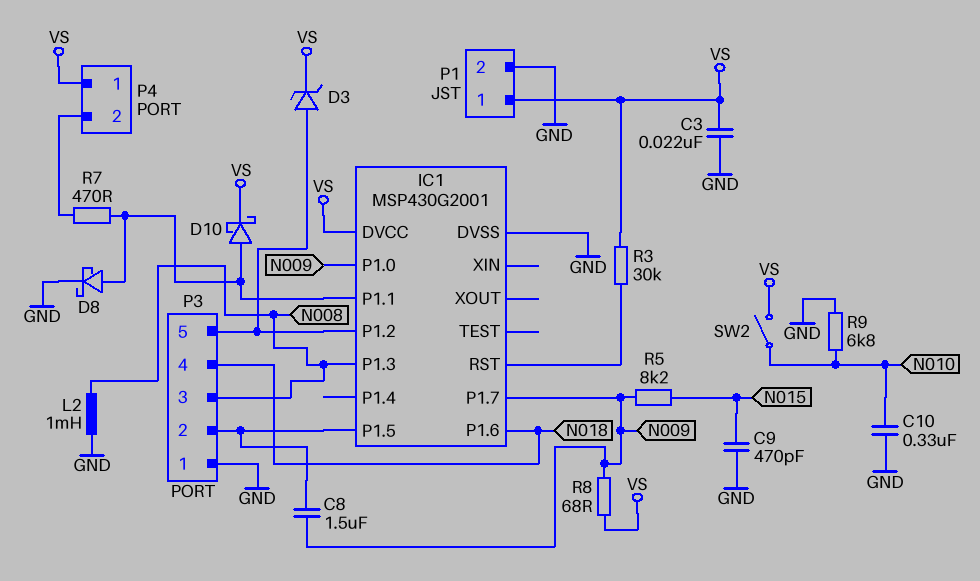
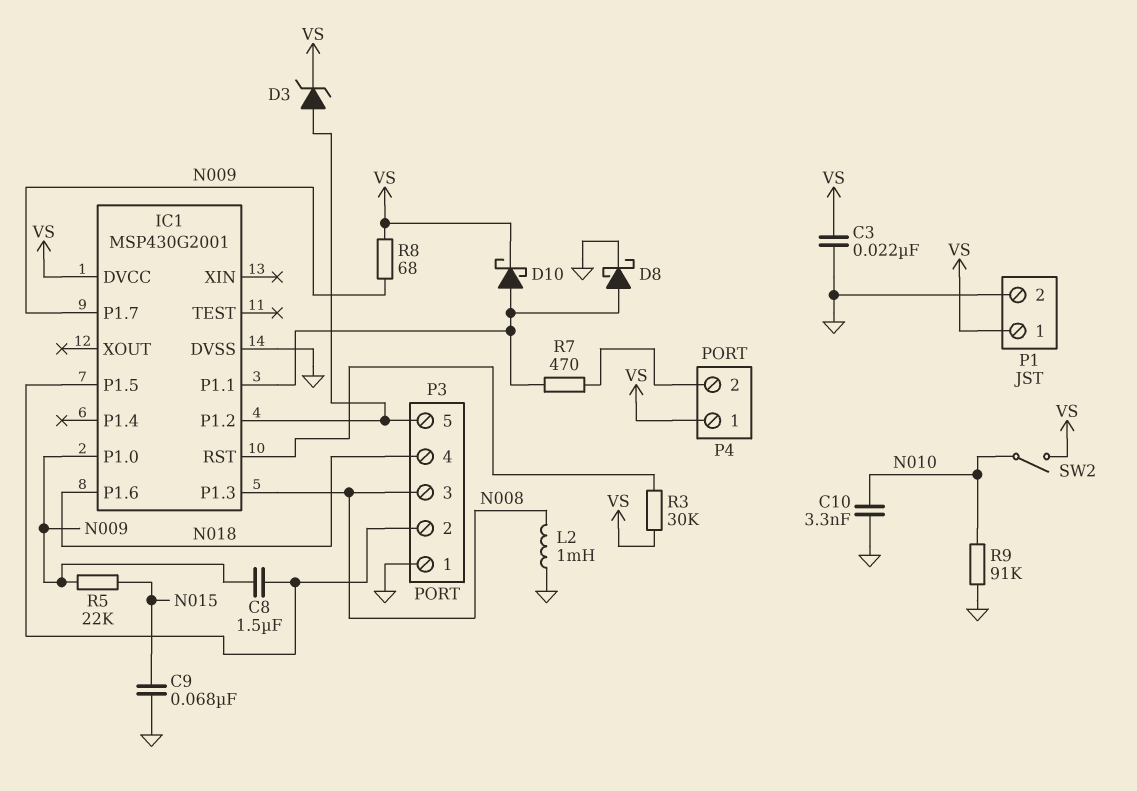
C9: 470pF (GND, N015) -> 68nF (GND, N015)
C10: 330nF (GND, N010) -> 3.3nF (GND, N010)
R5: 8.2k (N009, N015) -> 22k (N009, N015)
R9: 6.8k (GND, N010) -> 91k (GND, N010)

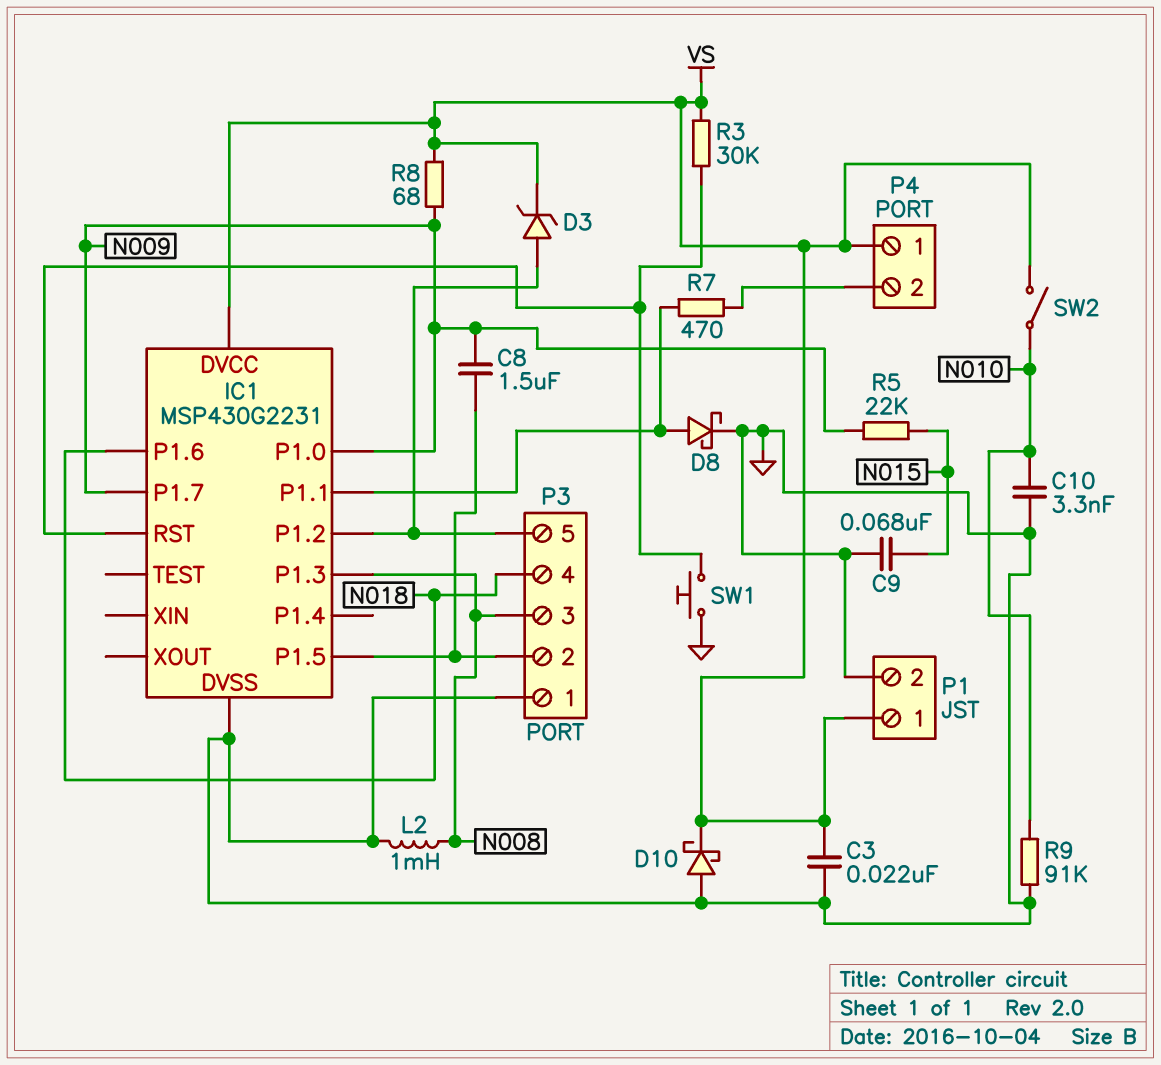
D10: schottky (A IC1/P1.1, K VS) -> schottky (A GND, K VS)
IC1: MSP430G2001 -> MSP430G2231
SW1: none -> button (GND, IC1/RST)

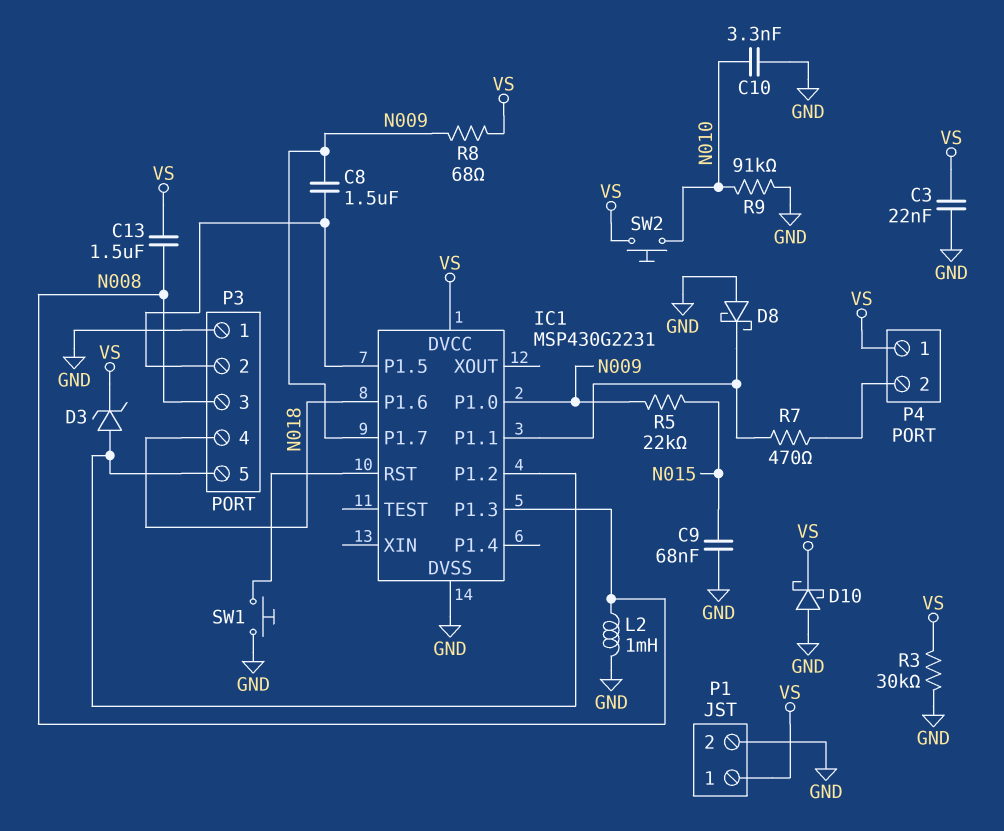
C13: none -> 1.5uF (N008, VS)
D8: schottky (A IC1/P1.1, K GND) -> schottky (A GND, K IC1/P1.1)
R3: 30k (IC1/RST, VS) -> 30k (GND, VS)
SW2: switch (N010, VS) -> button (N010, VS)

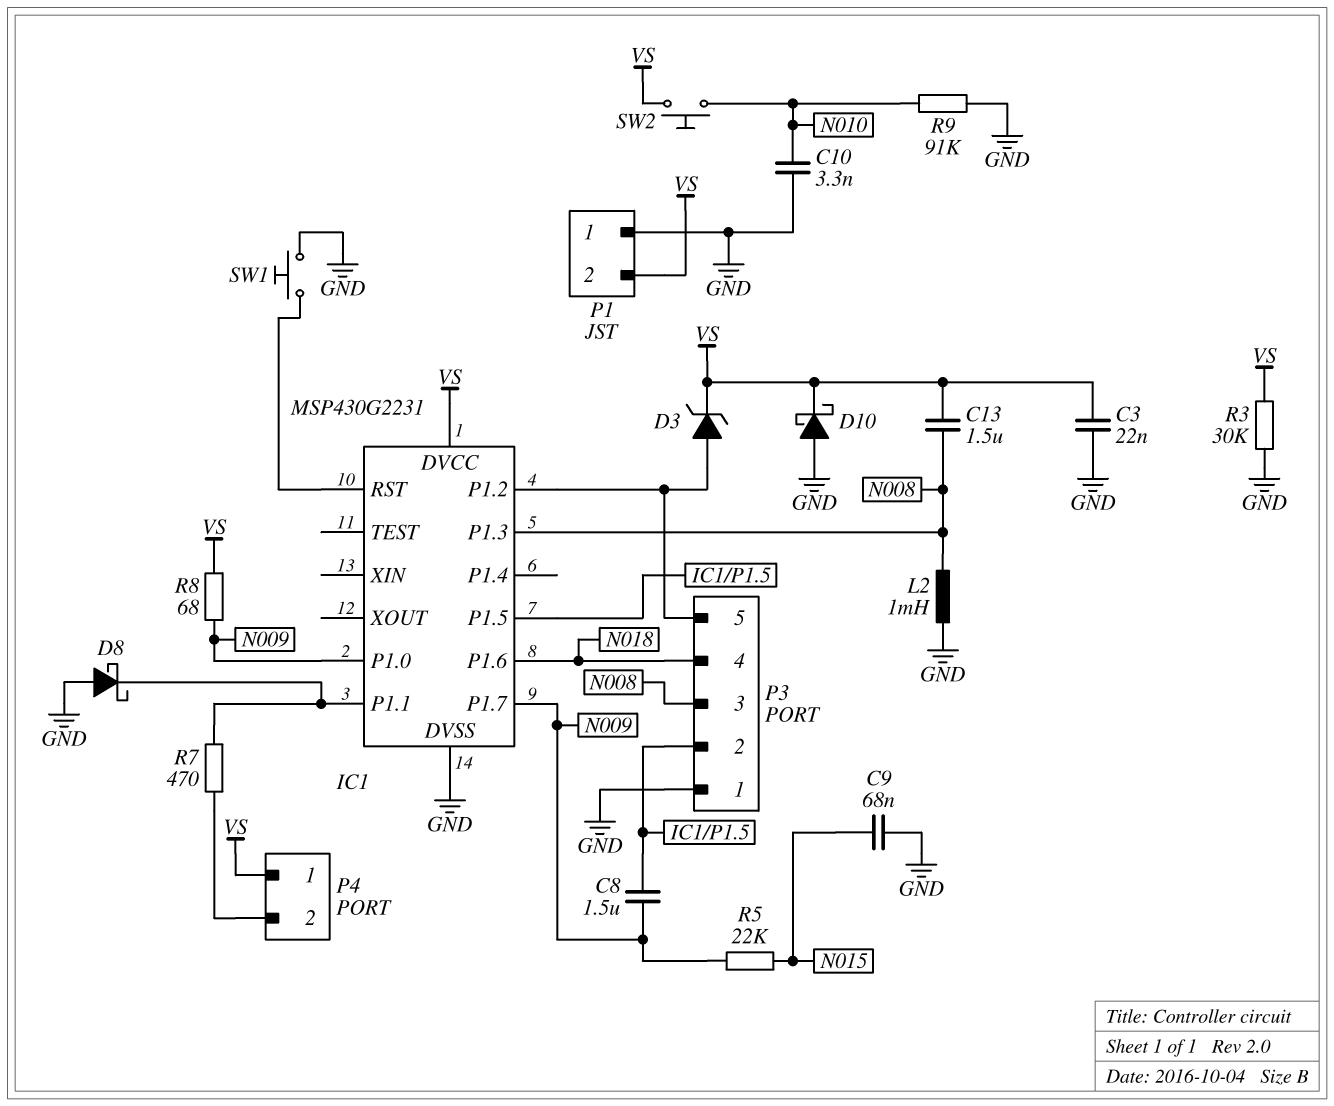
P1 pin 1: VS -> GND
P1 pin 2: GND -> VS

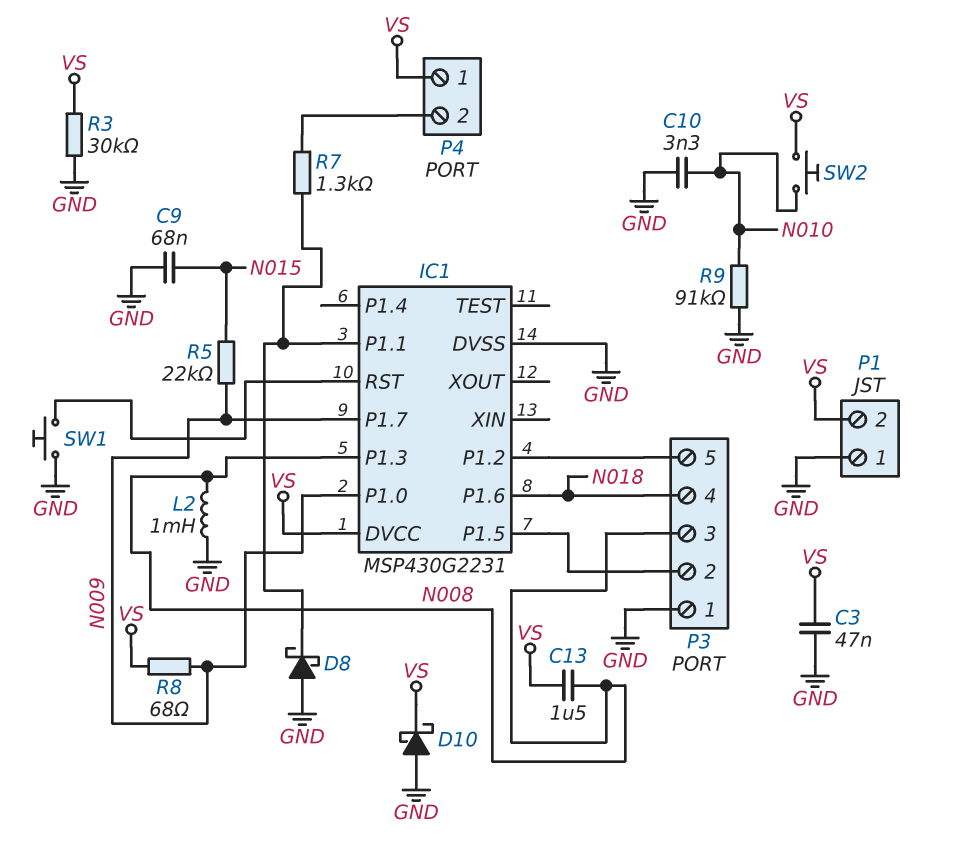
C3: 22nF (GND, VS) -> 47nF (GND, VS)
C8: 1.5uF (IC1/P1.5, N009) -> none
D3: zener (A IC1/P1.2, K VS) -> none
R7: 470 (IC1/P1.1, P4/2) -> 1.3k (IC1/P1.1, P4/2)

